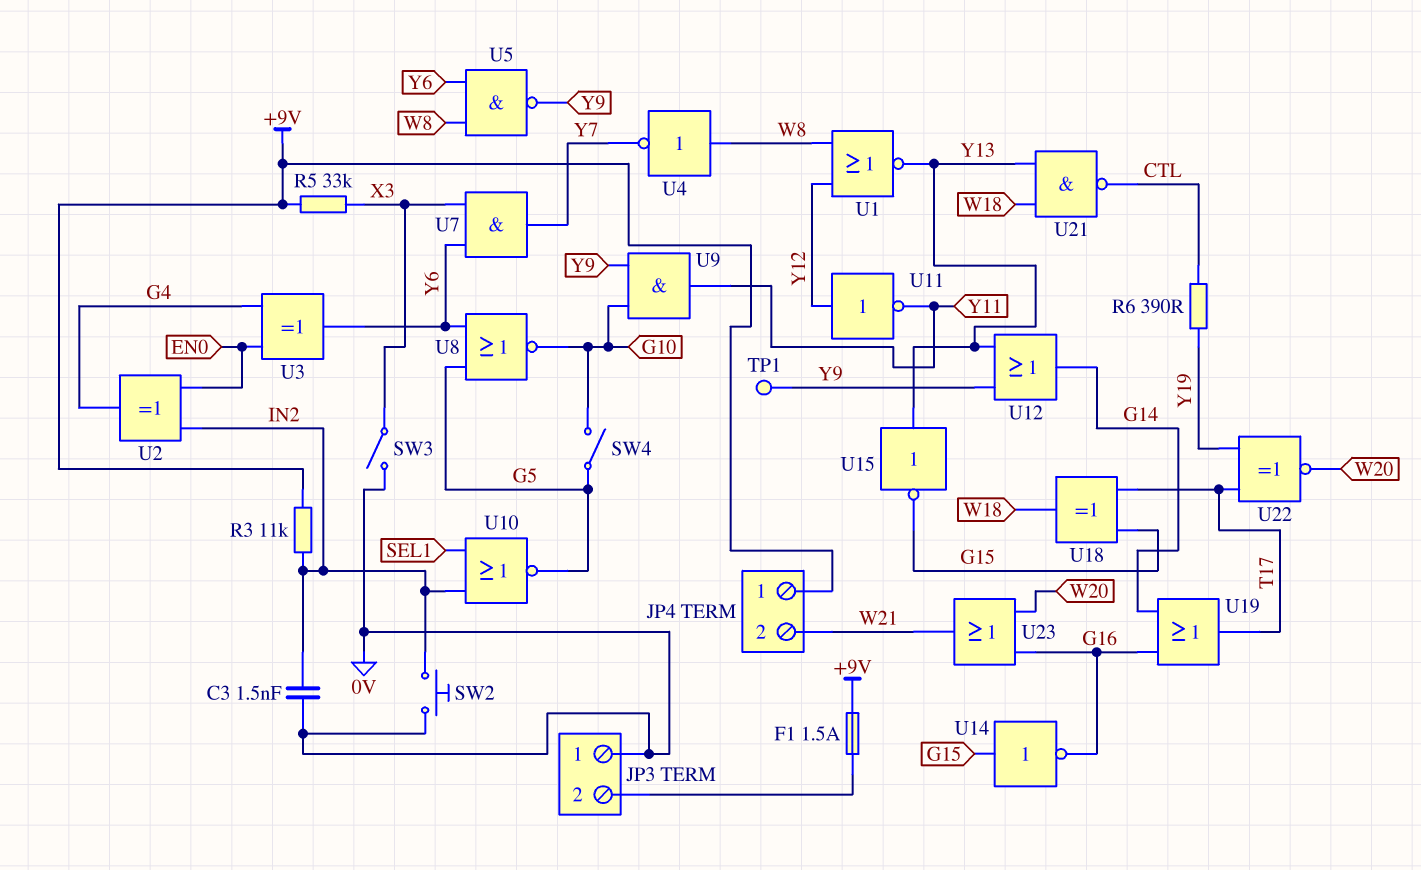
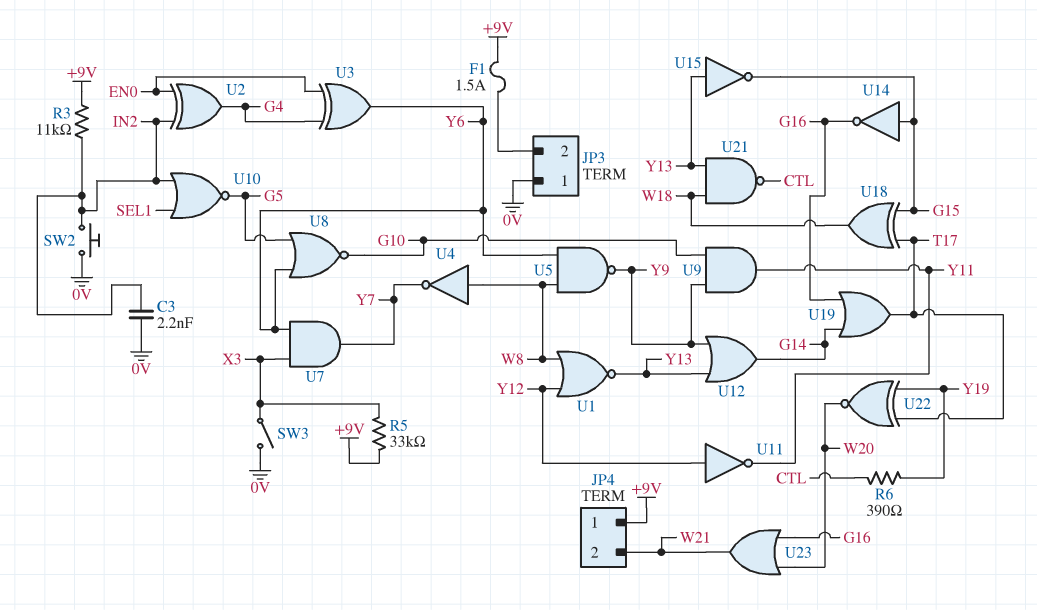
C3: 1.5nF (0V, IN2) -> 2.2nF (0V, IN2)
SW4: switch (G5, G10) -> none
TP1: test point (Y9) -> none

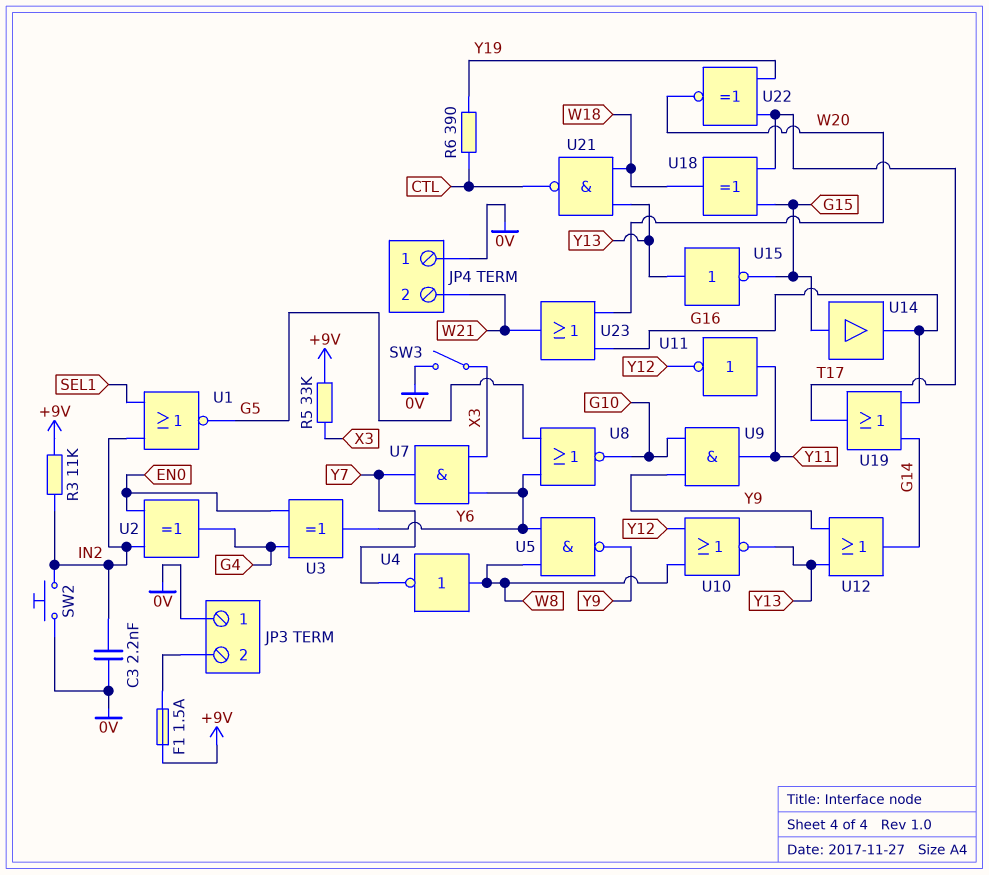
JP4 pin 1: +9V -> 0V
U1: NOR (in W8, in Y12, out Y13) -> NOR (in IN2, in SEL1, out G5)
U10: NOR (in IN2, in SEL1, out G5) -> NOR (in W8, in Y12, out Y13)
U11: NOT (in Y12, out Y11) -> NOT (in Y11, out Y12)
U14: NOT (in G15, out G16) -> buffer (in G15, out G16)

